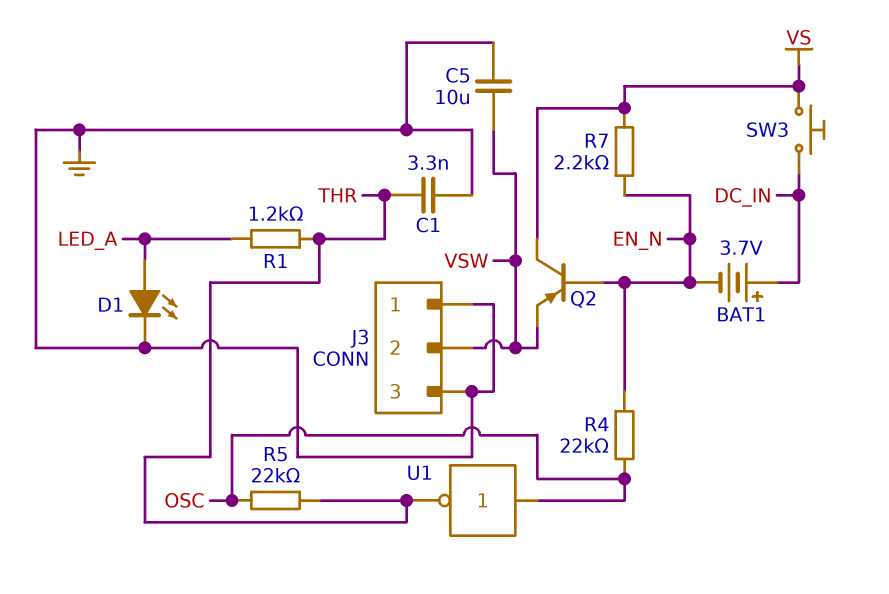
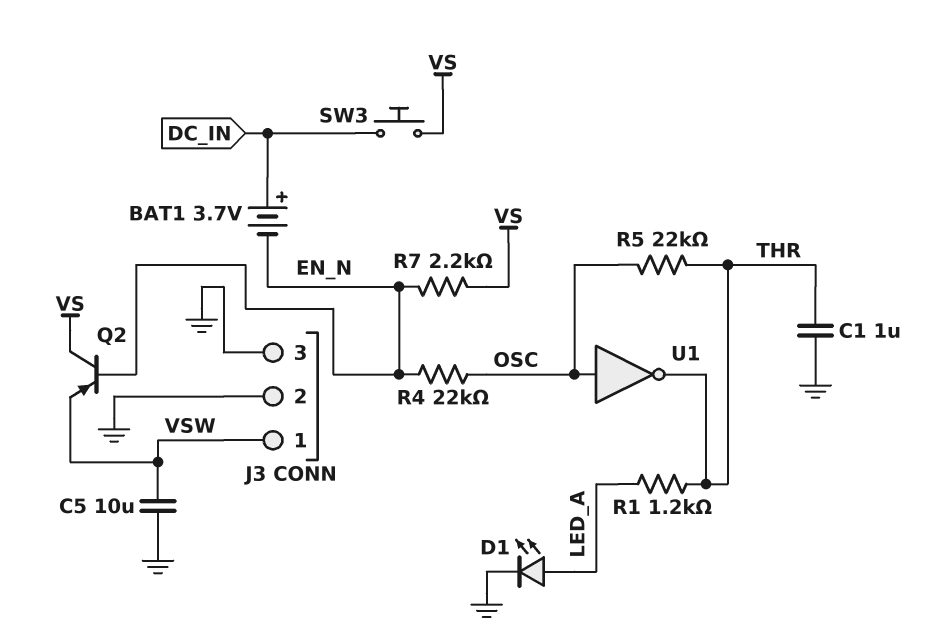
C1: 3.3nF (GND, THR) -> 1uF (GND, THR)
J3 pin 1: GND -> VSW
J3 pin 2: VSW -> GND

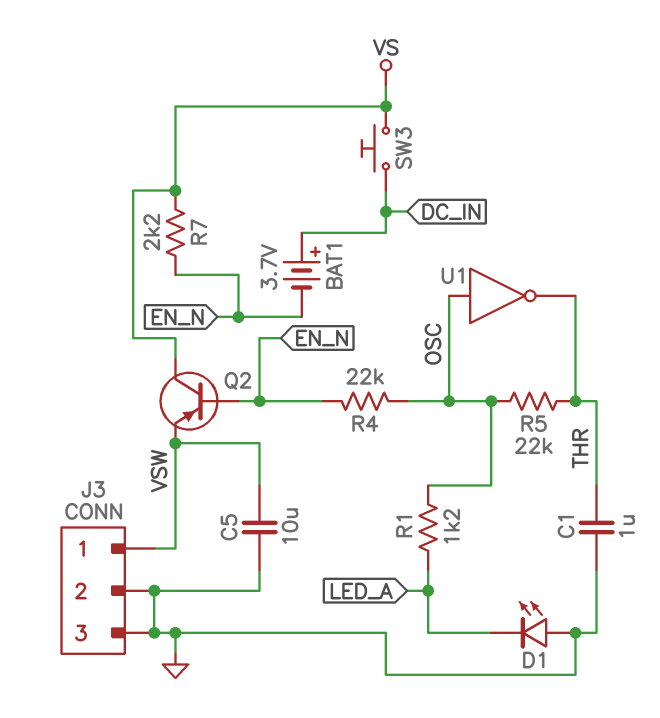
D1: LED (A LED_A, K GND) -> LED (A GND, K LED_A)
R1: 1.2k (LED_A, THR) -> 1.2k (LED_A, OSC)

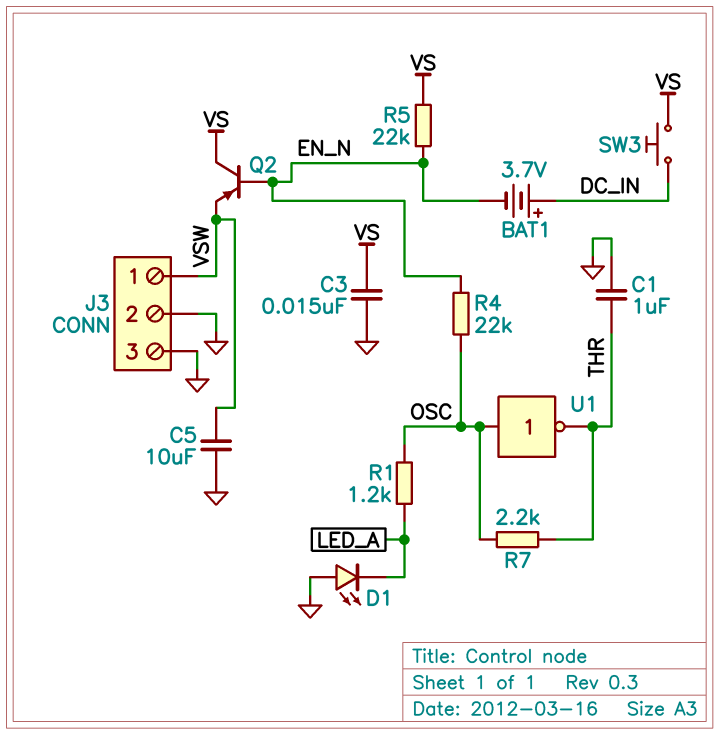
C3: none -> 15nF (GND, VS)
R5: 22k (OSC, THR) -> 22k (EN_N, VS)
R7: 2.2k (EN_N, VS) -> 2.2k (OSC, THR)

